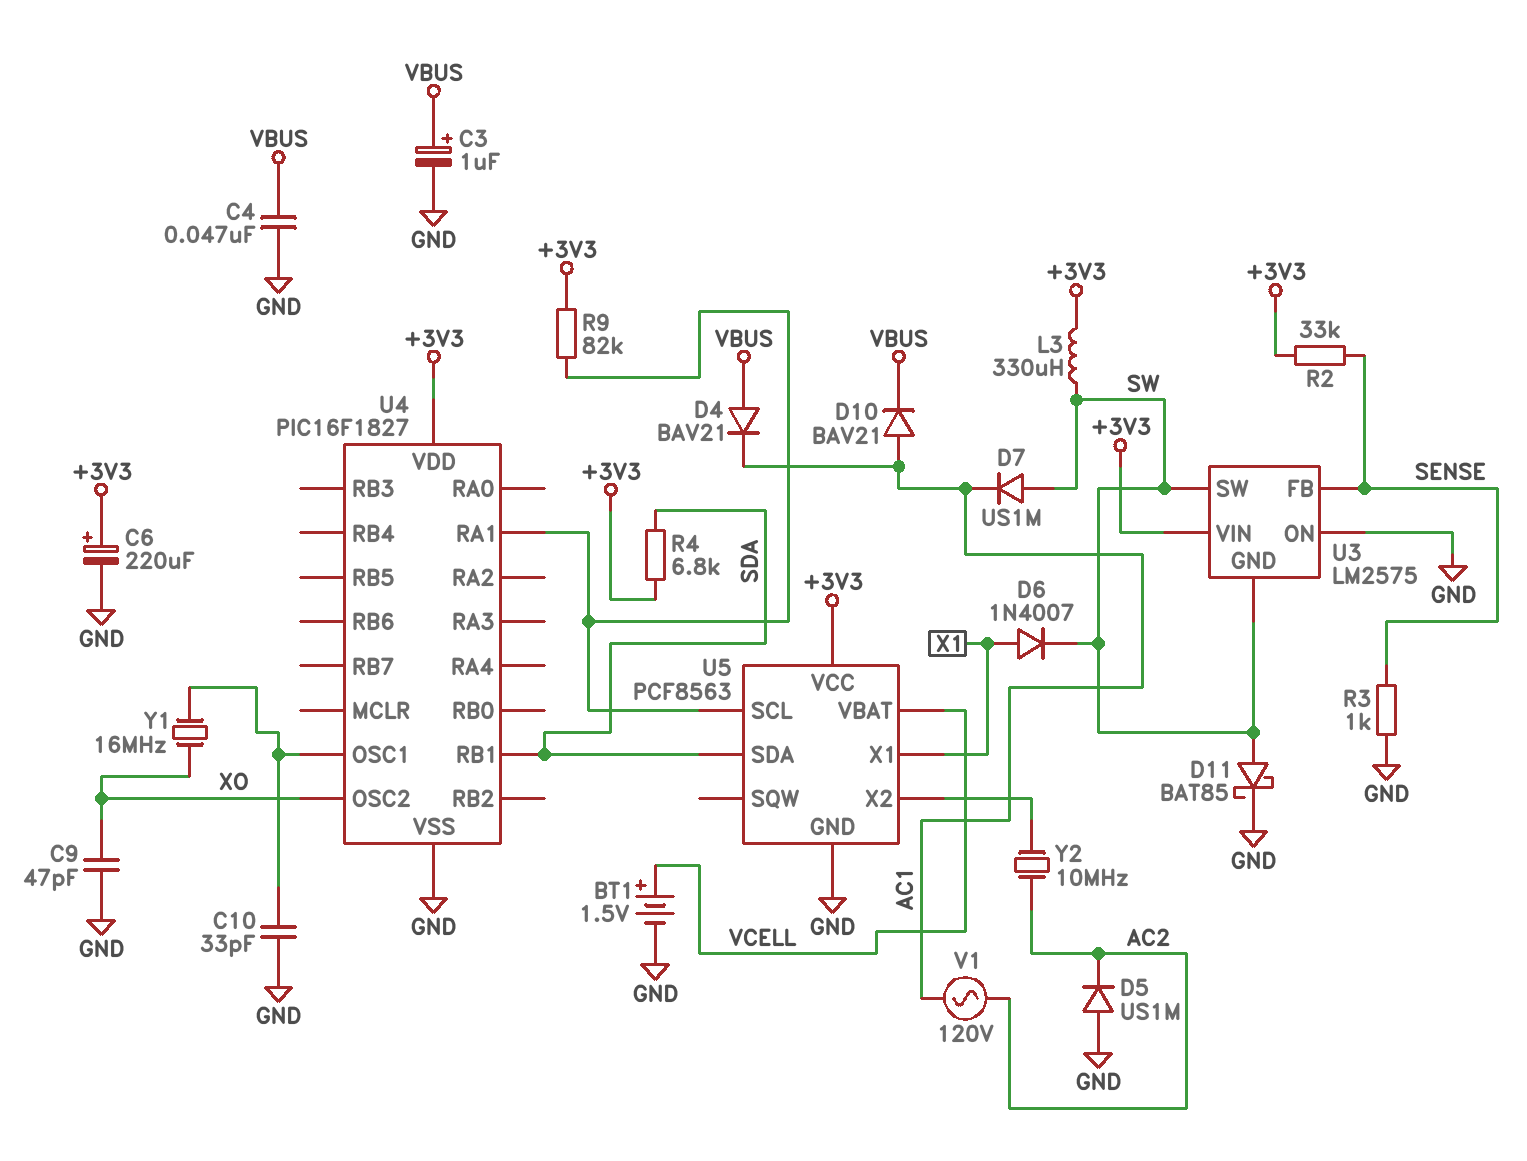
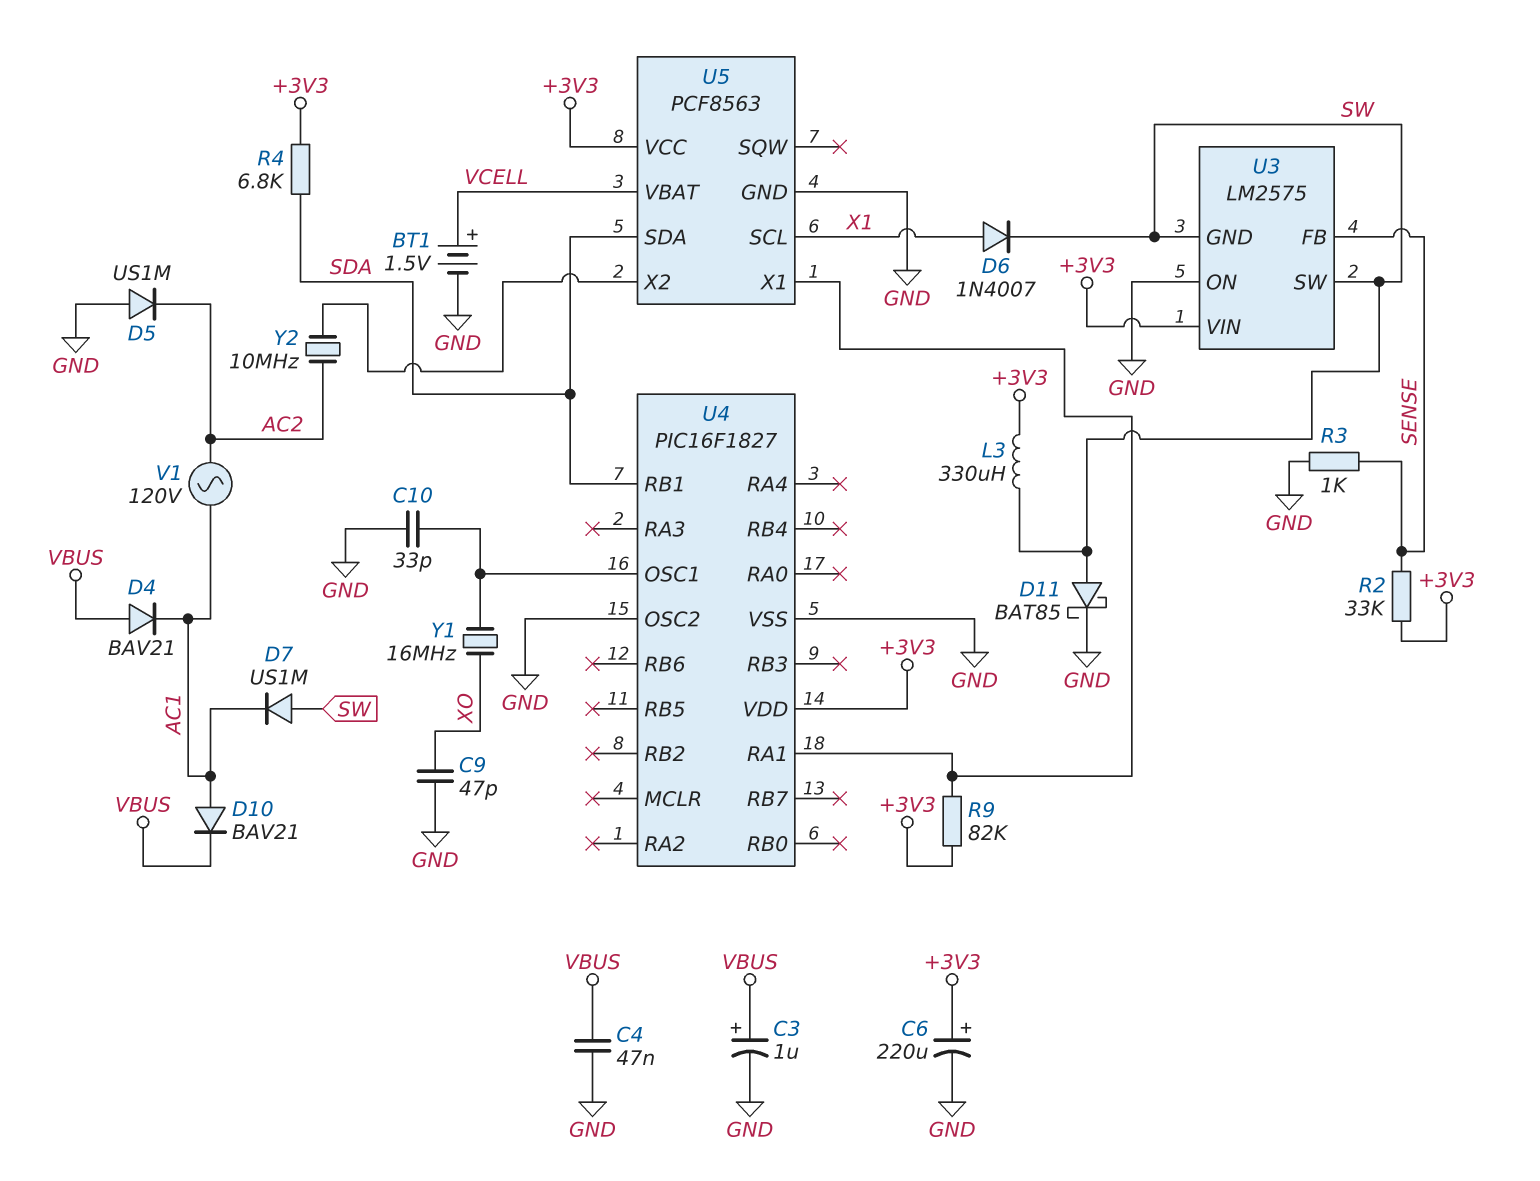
U4 pin OSC2: XO -> GND
U5 pin SCL: U4/RA1 -> X1
U5 pin X1: X1 -> U4/RA1

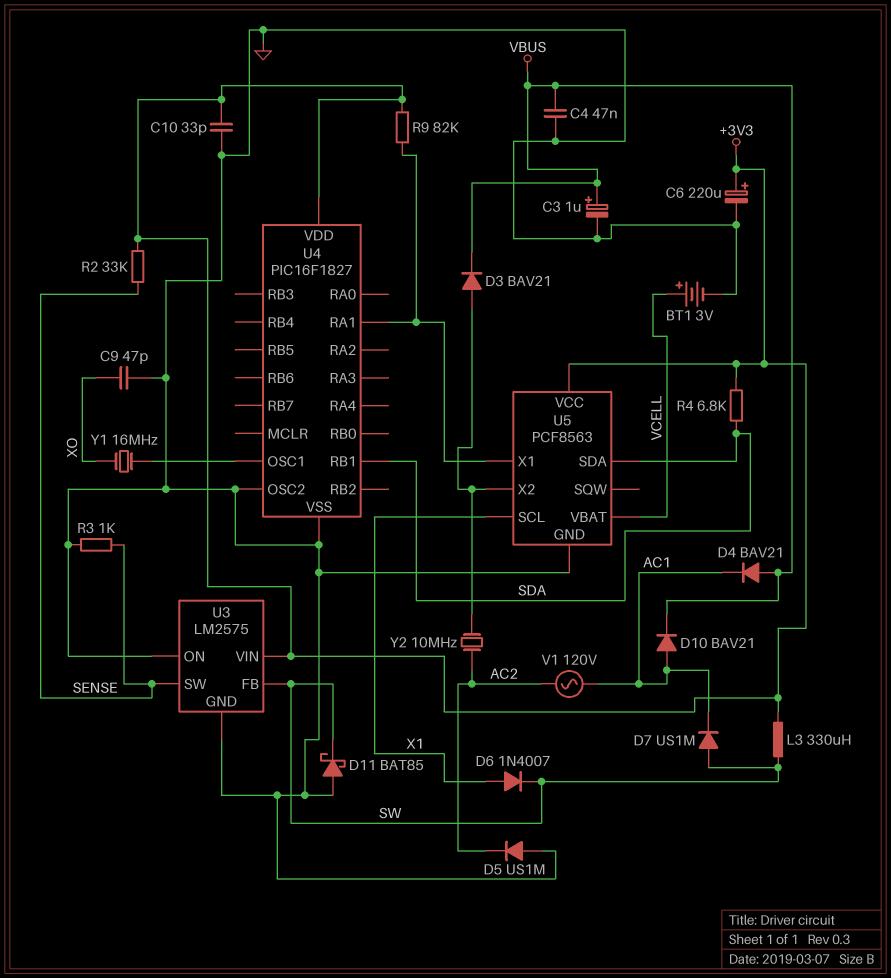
BT1: 1.5V (plus VCELL, minus GND) -> 3V (plus VCELL, minus GND)
C10: 33pF (GND, U4/OSC1) -> 33pF (+3V3, GND)
D3: none -> diode BAV21 (A U5/X2, K VBUS)
D11: schottky BAT85 (A SW, K GND) -> schottky BAT85 (A GND, K SW)
U3 pin FB: SENSE -> SW
U3 pin GND: SW -> GND
U3 pin SW: SW -> SENSE

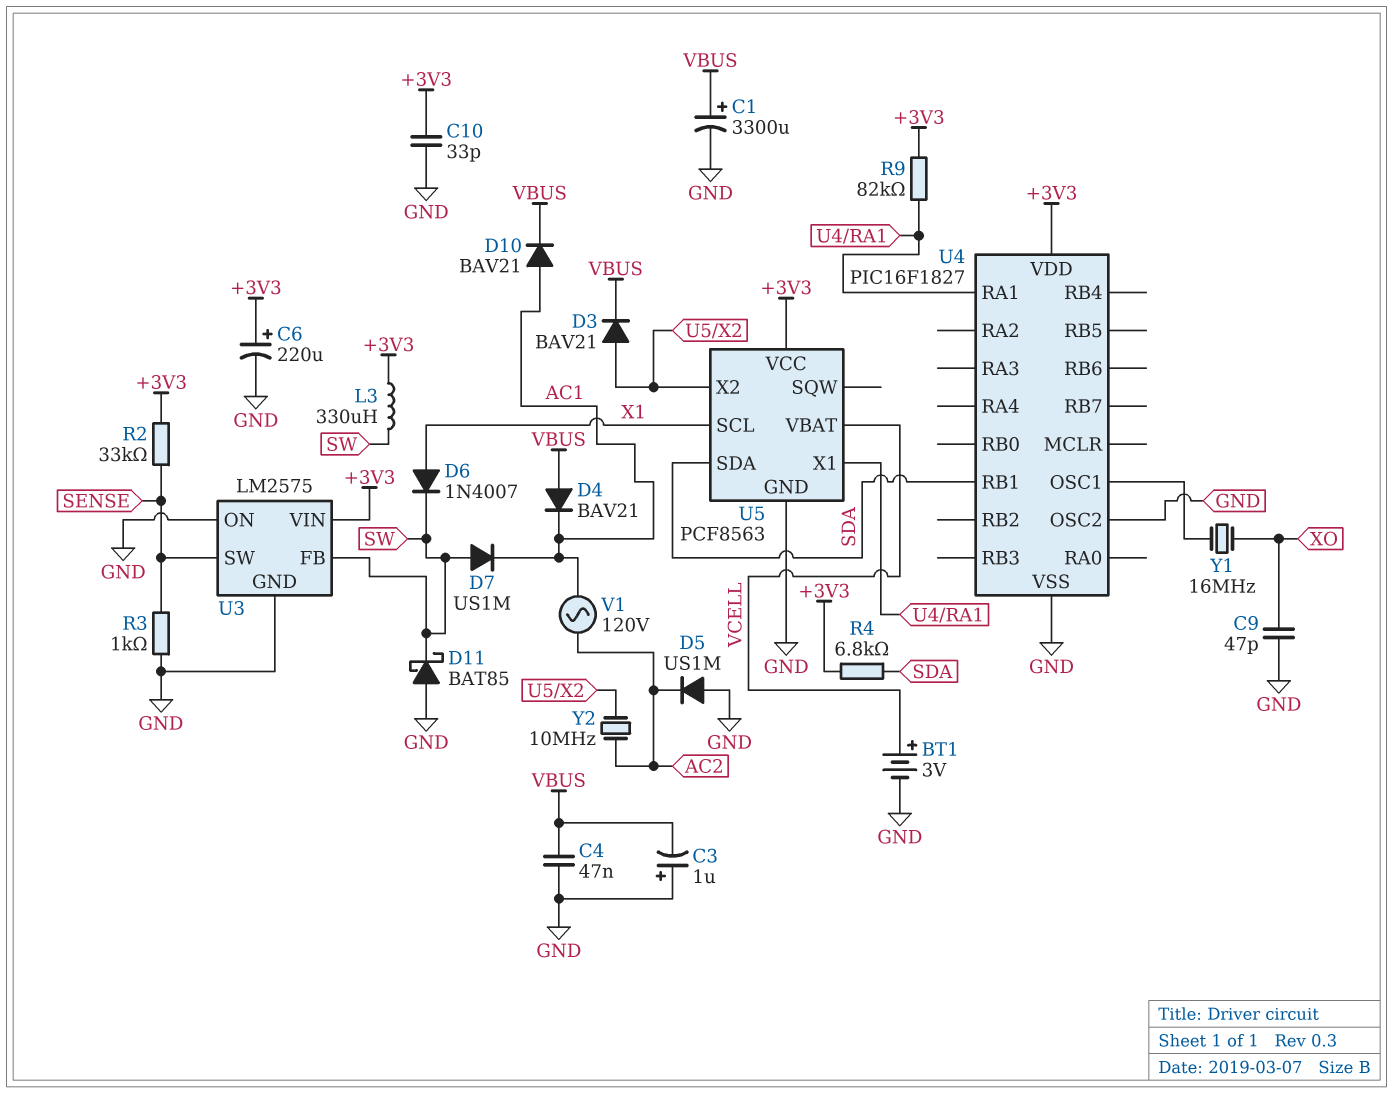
C1: none -> 3300uF (plus VBUS, minus GND)
C3: 1uF (plus VBUS, minus GND) -> 1uF (plus GND, minus VBUS)

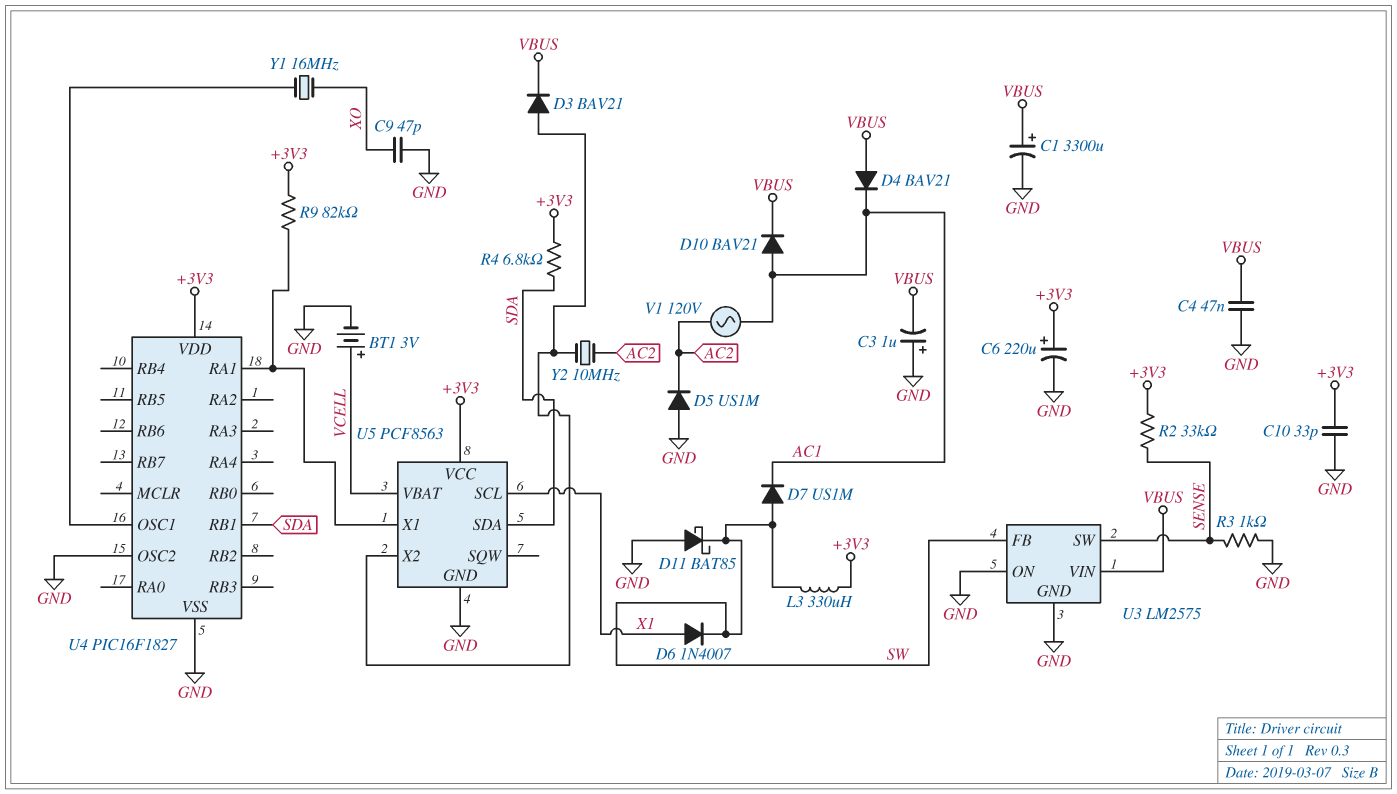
U3 pin VIN: +3V3 -> VBUS

